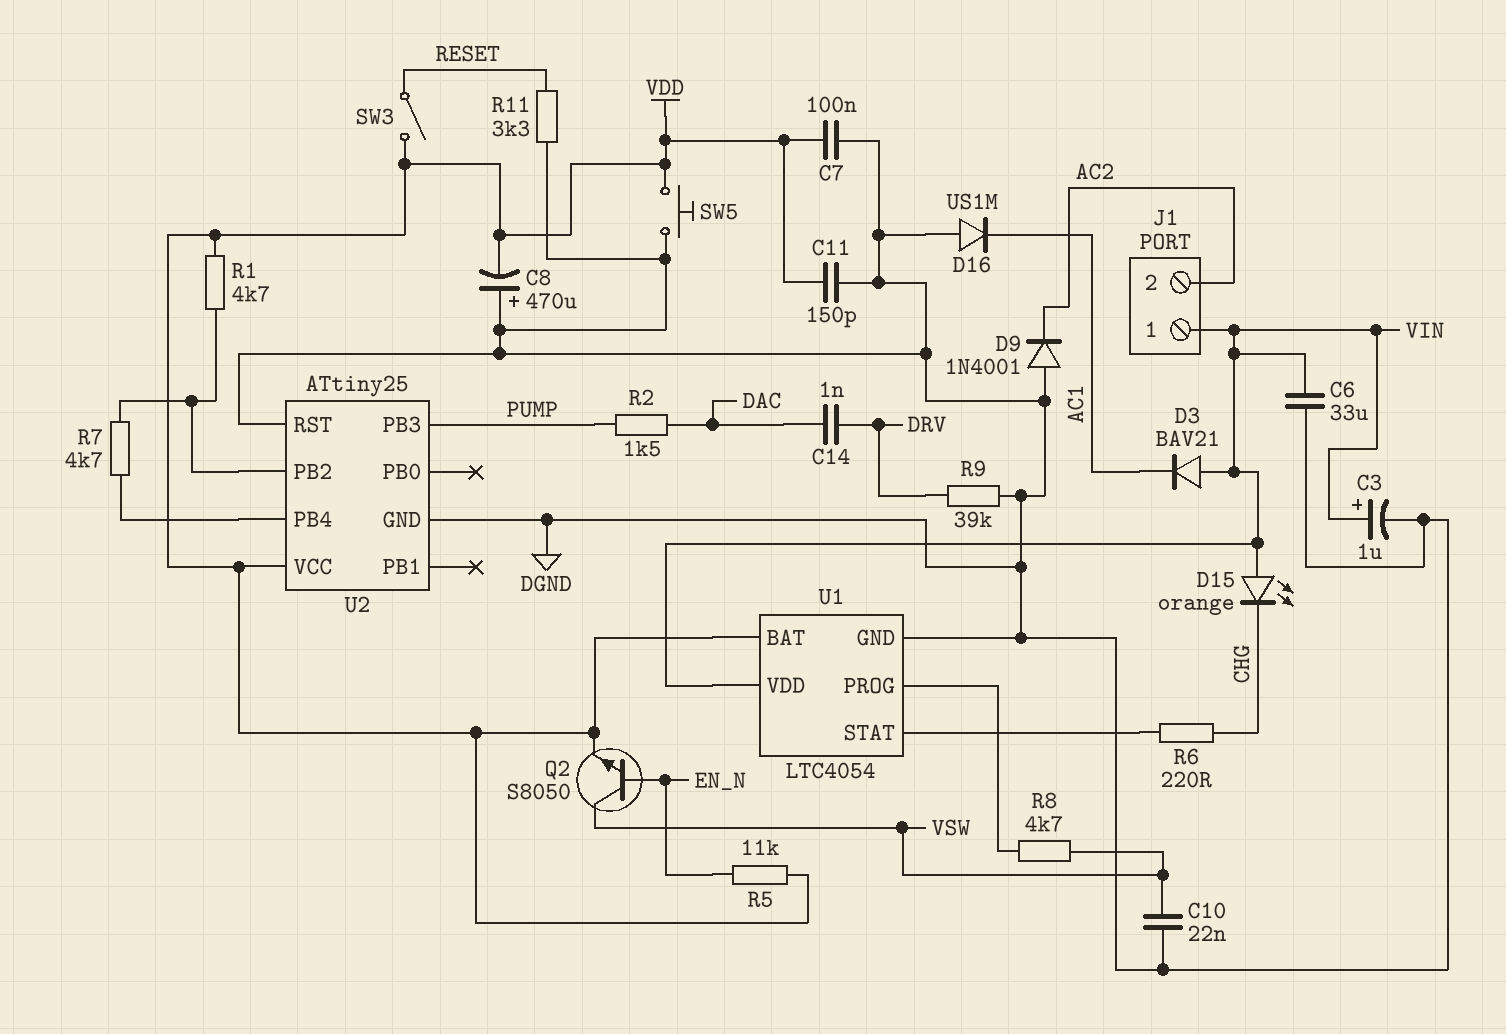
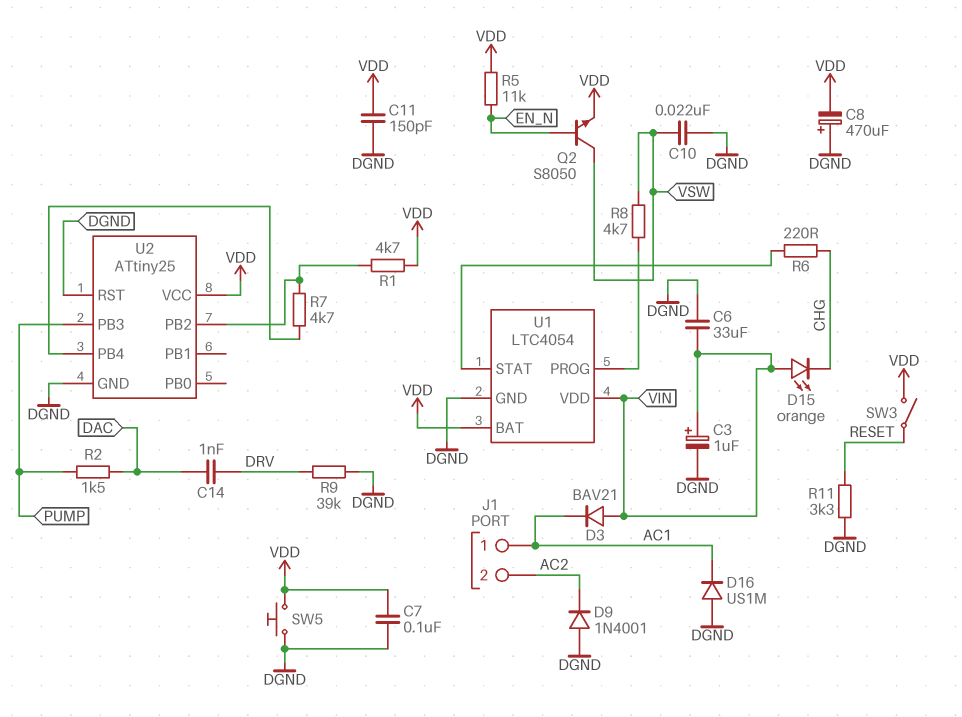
J1 pin 1: VIN -> AC1

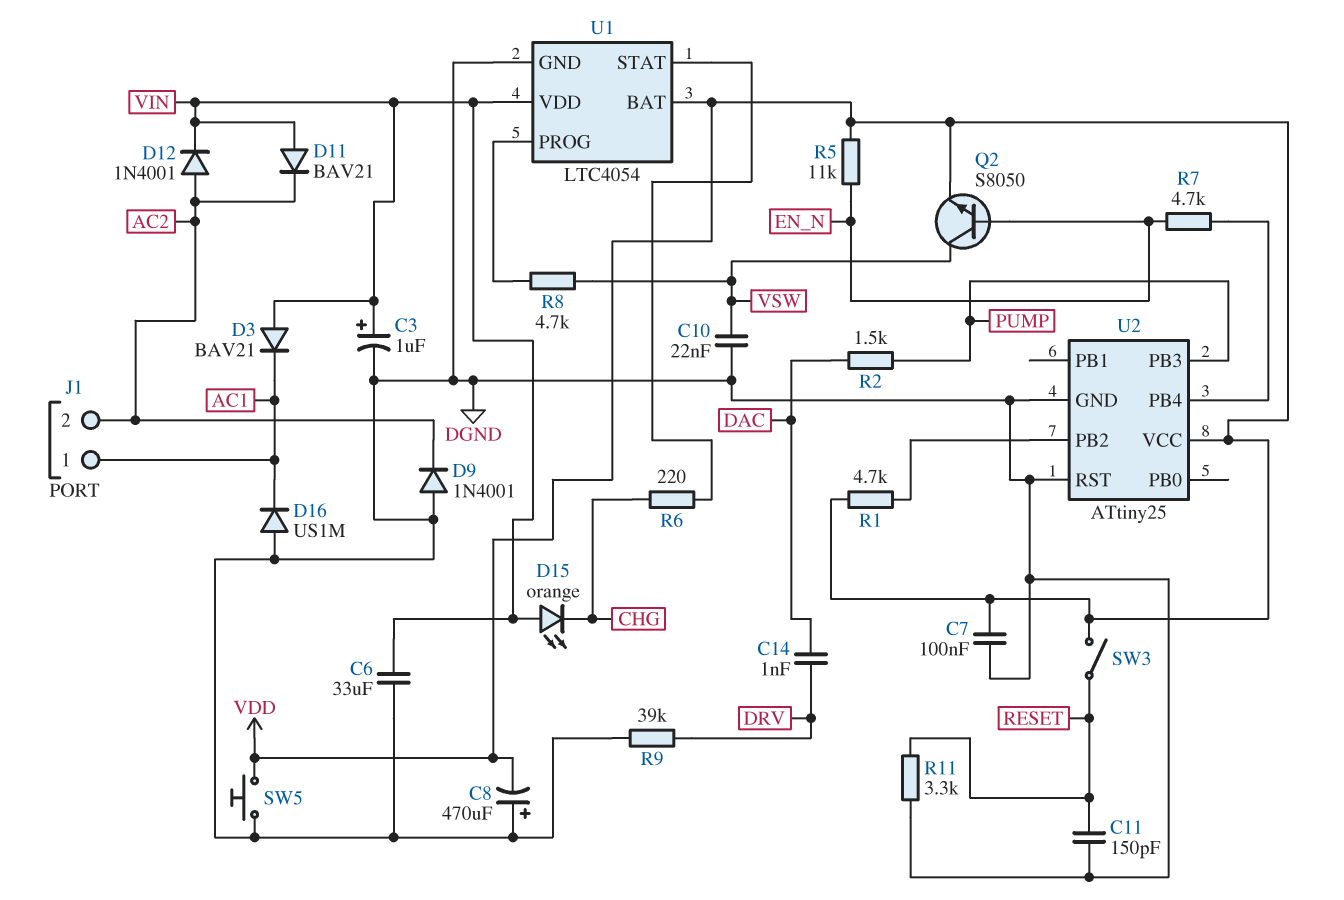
C11: 150pF (DGND, VDD) -> 150pF (DGND, RESET)
D11: none -> diode BAV21 (A VIN, K AC2)
D12: none -> diode 1N4001 (A AC2, K VIN)
R7: 4.7k (U2/PB2, U2/PB4) -> 4.7k (EN_N, U2/PB4)

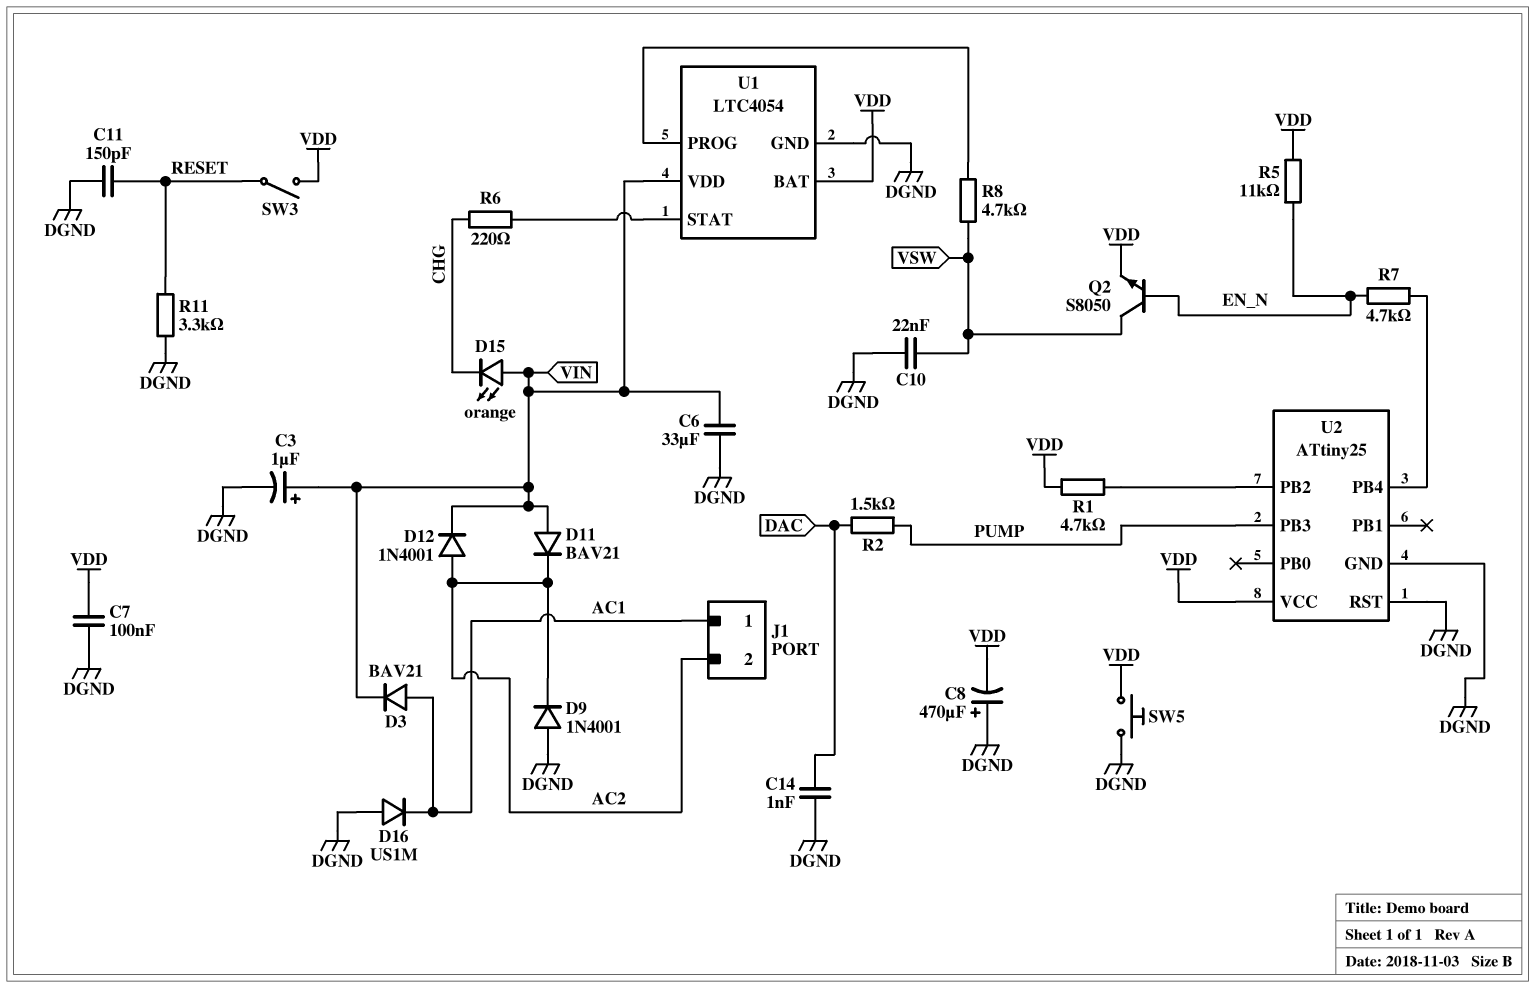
C14: 1nF (DAC, DRV) -> 1nF (DAC, DGND)
D3: diode BAV21 (A VIN, K AC1) -> diode BAV21 (A AC1, K VIN)
R9: 39k (DGND, DRV) -> none

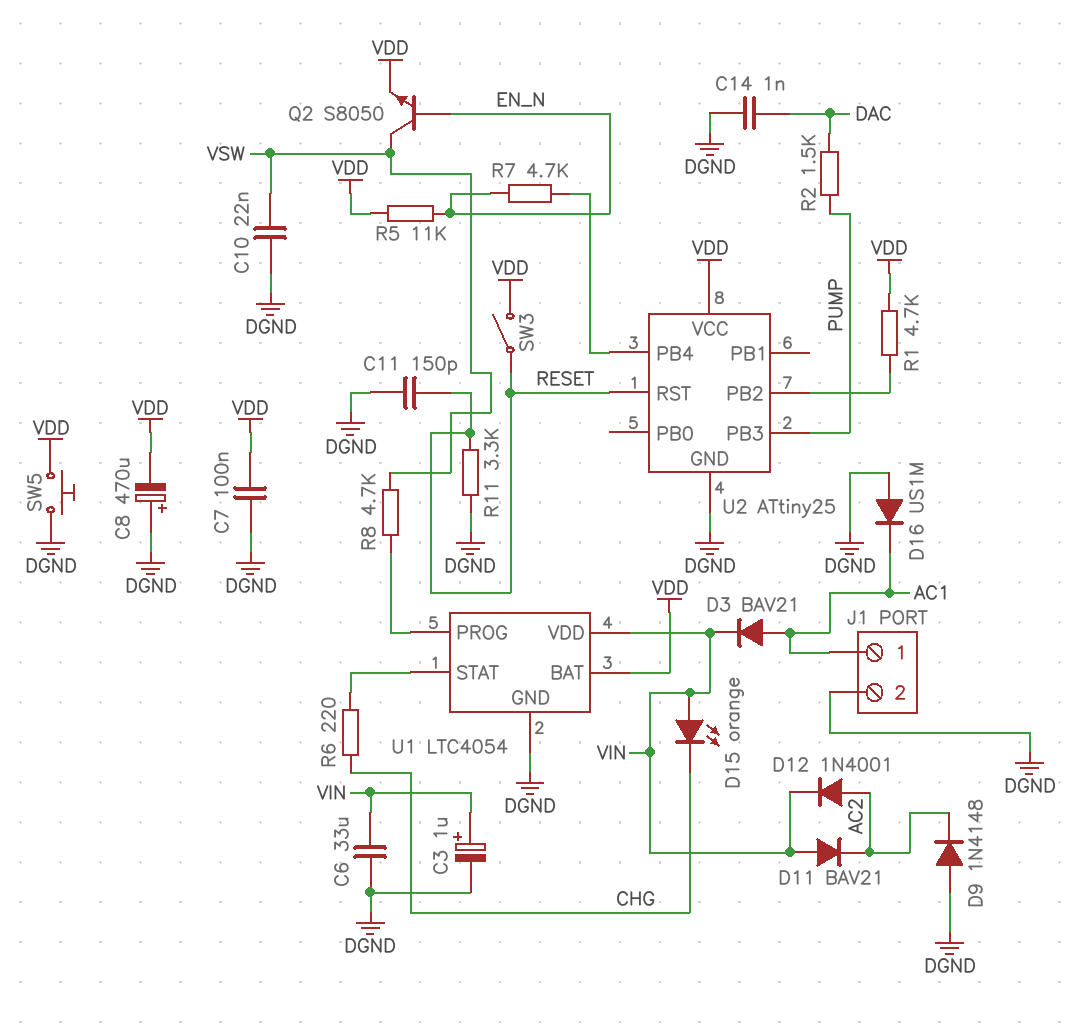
D9: diode 1N4001 (A DGND, K AC2) -> diode 1N4148 (A DGND, K AC2)
J1 pin 2: AC2 -> DGND
U2 pin RST: DGND -> RESET

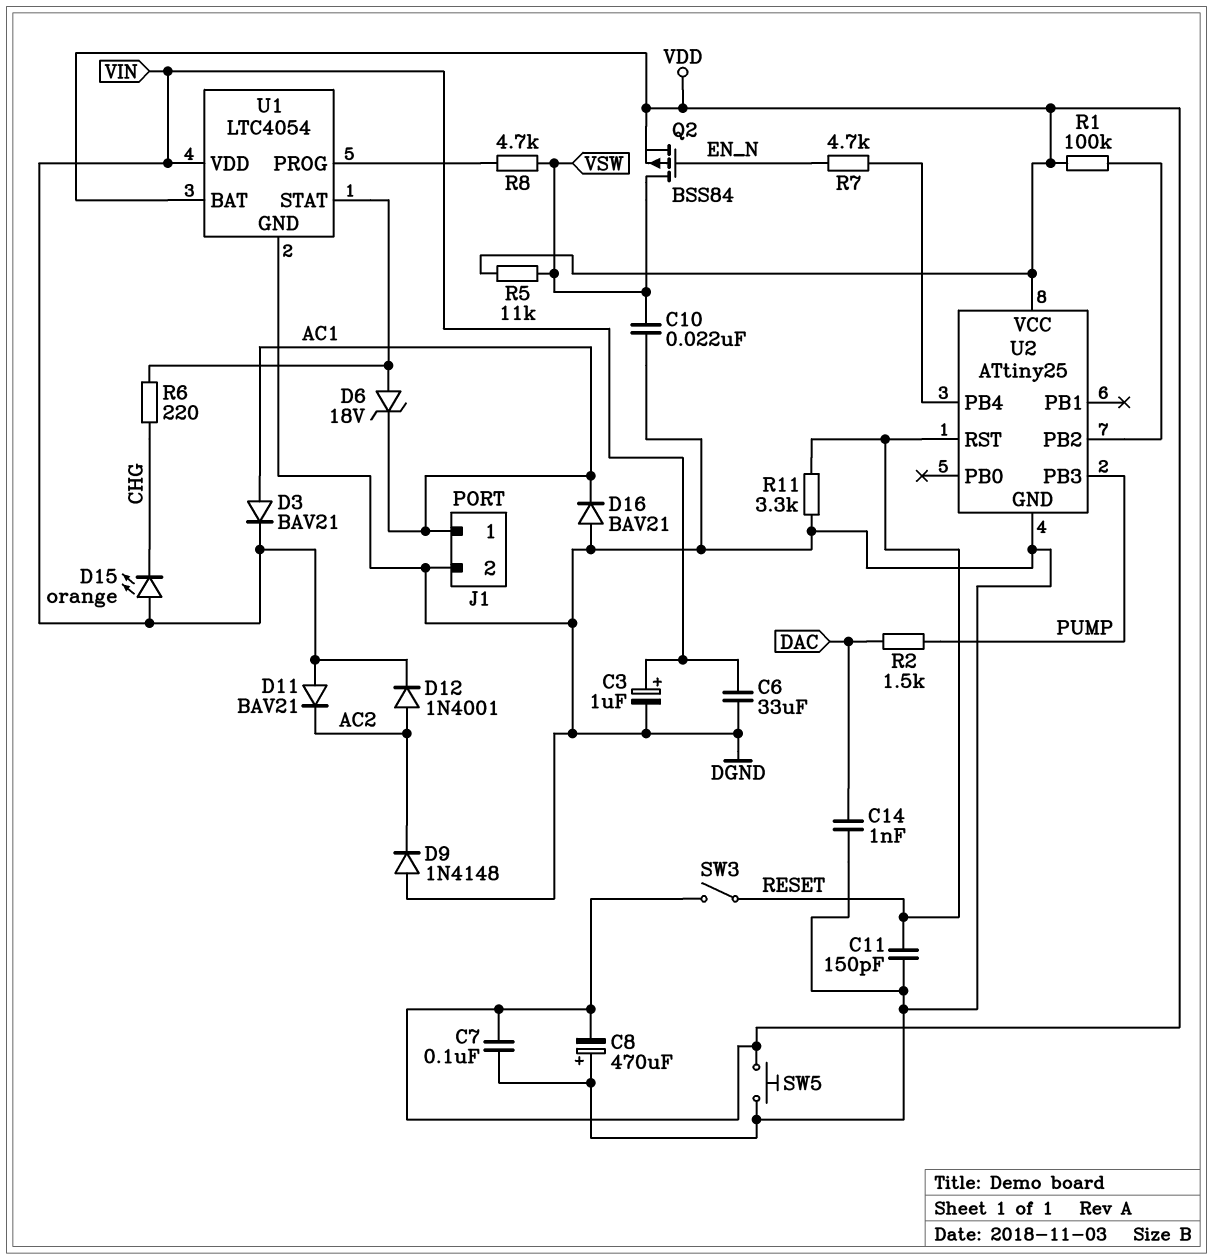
D6: none -> zener 18V (A U1/STAT, K AC1)
D16: diode US1M (A DGND, K AC1) -> diode BAV21 (A DGND, K AC1)
Q2: NPN S8050 (B EN_N, C VSW, E VDD) -> PMOS BSS84 (G EN_N, D VSW, S VDD)
R1: 4.7k (U2/PB2, VDD) -> 100k (U2/PB2, VDD)
R5: 11k (EN_N, VDD) -> 11k (VDD, VSW)

